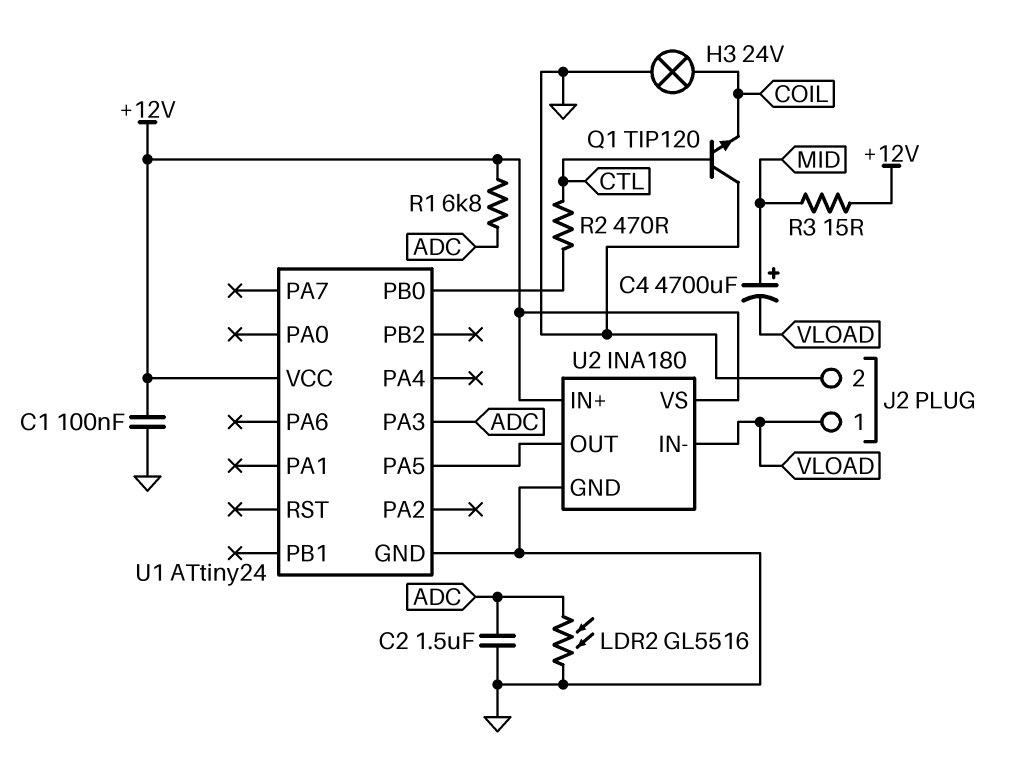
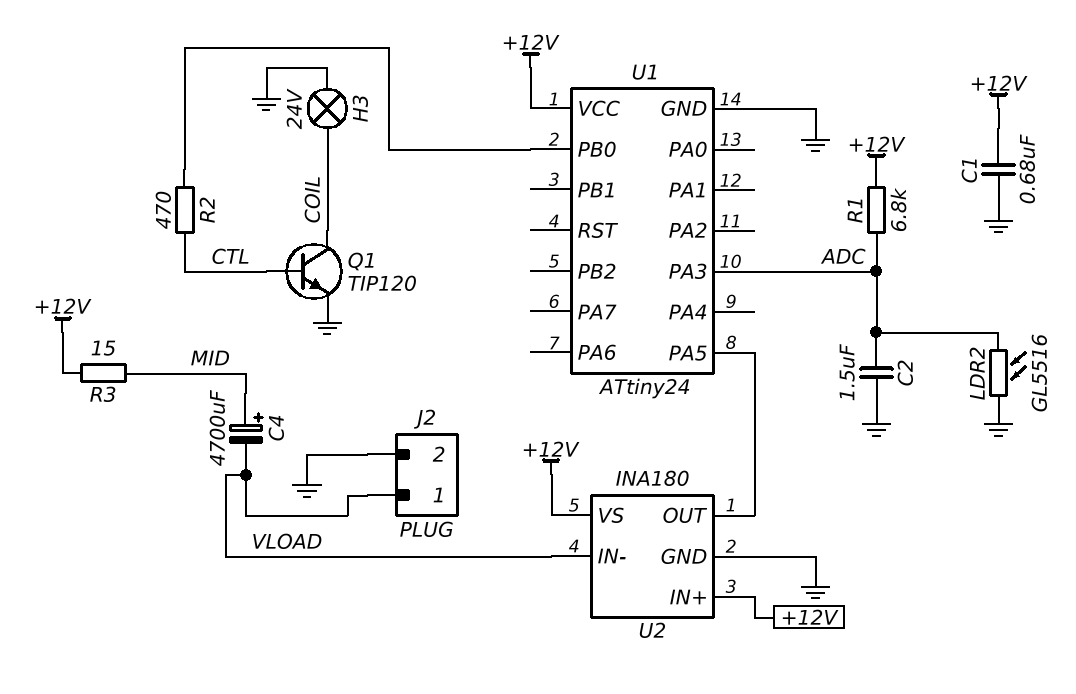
C1: 100nF (+12V, GND) -> 680nF (+12V, GND)
Q1: NPN TIP120 (B CTL, C GND, E COIL) -> NPN TIP120 (B CTL, C COIL, E GND)

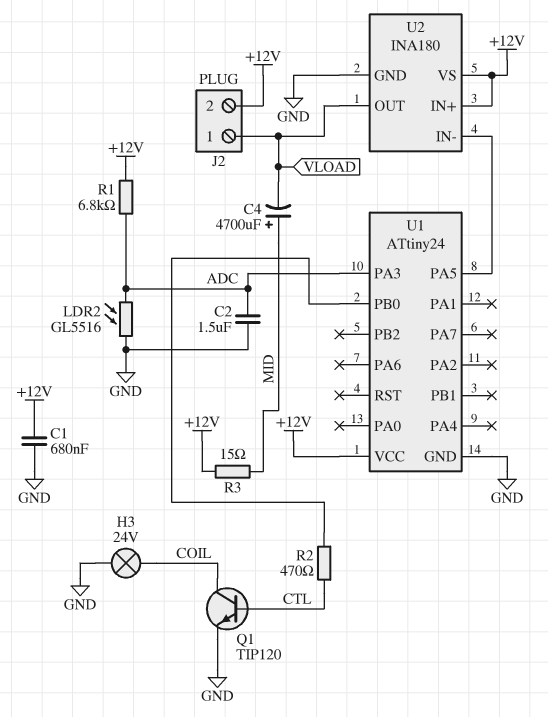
J2 pin 2: GND -> +12V
U2 pin IN-: VLOAD -> U1/PA5
U2 pin OUT: U1/PA5 -> VLOAD

